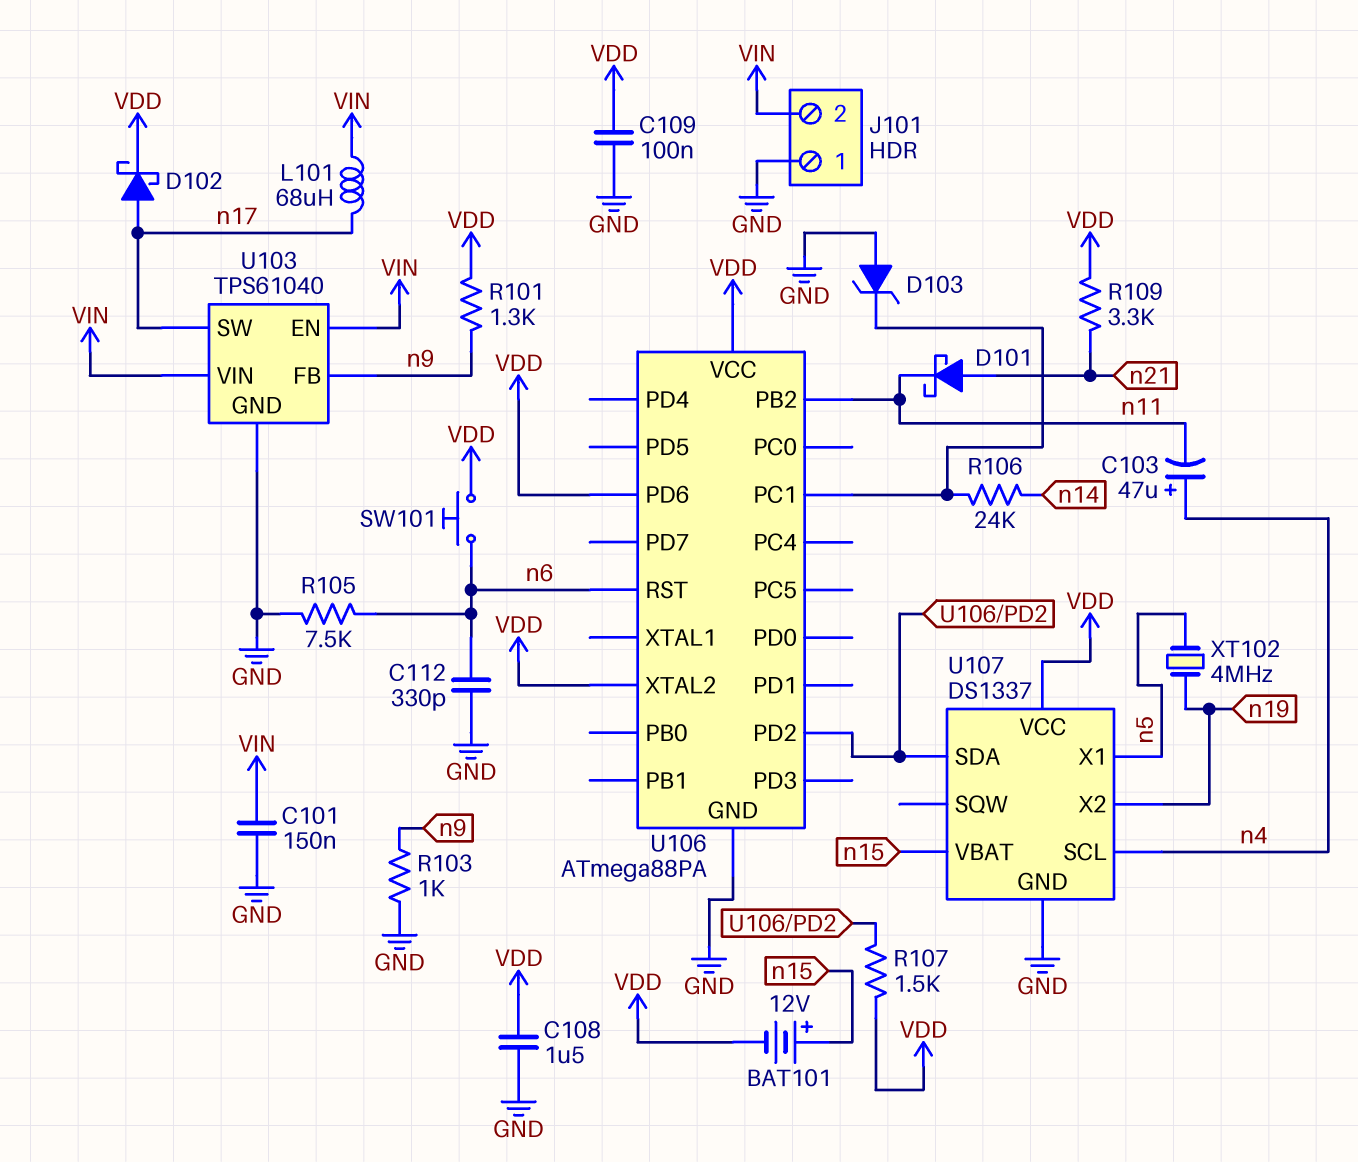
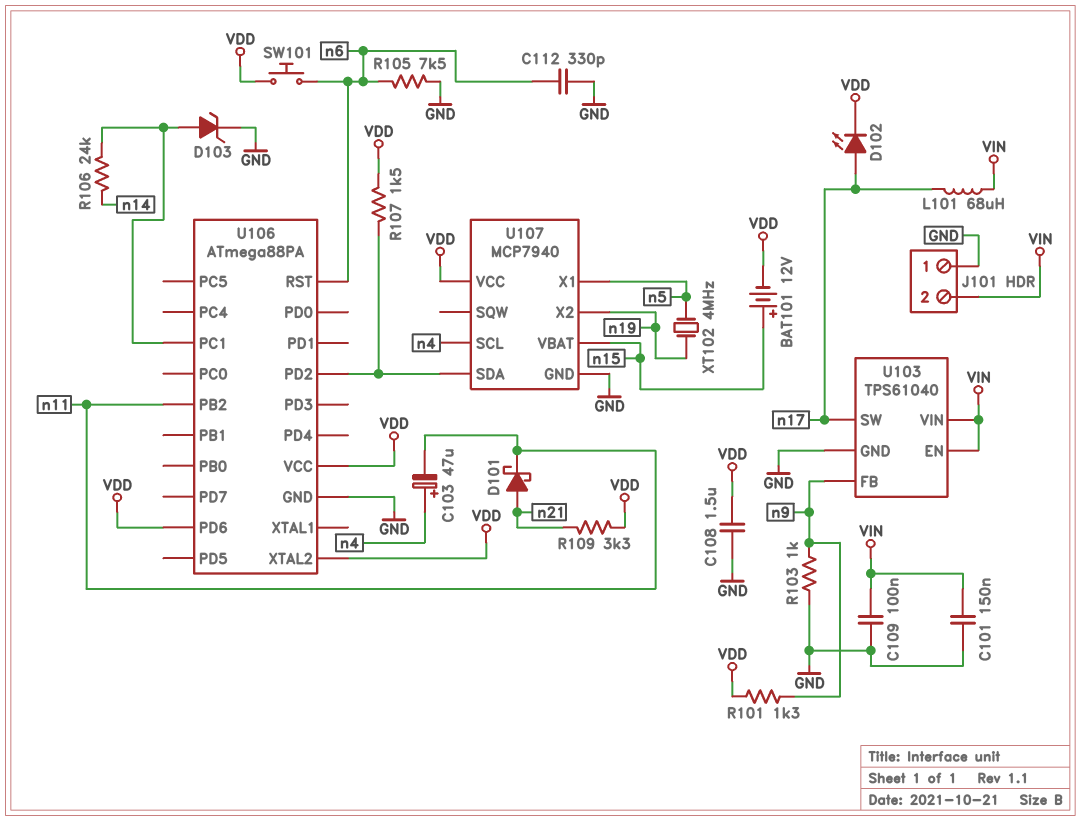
C109: 100nF (GND, VDD) -> 100nF (GND, VIN)
D102: schottky (A n17, K VDD) -> LED (A n17, K VDD)
D103: zener (A GND, K U106/PC1) -> zener (A U106/PC1, K GND)
U107: DS1337 -> MCP7940

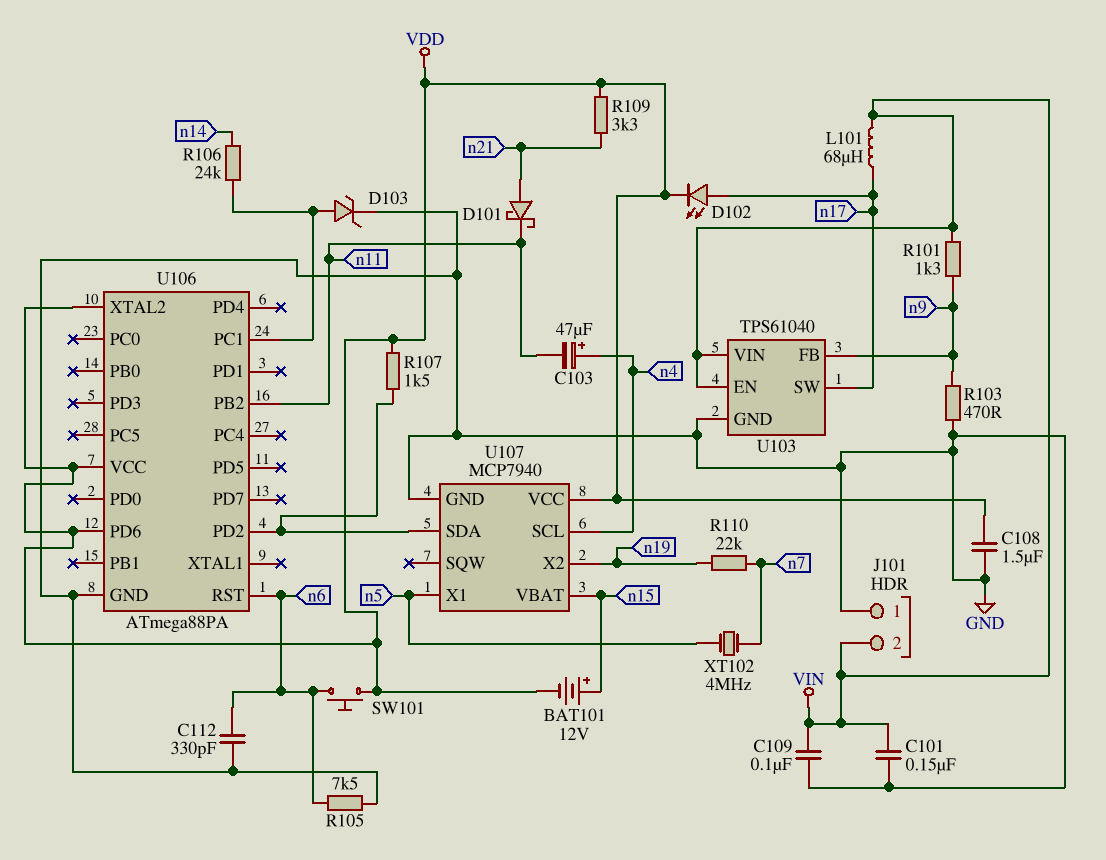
R101: 1.3k (VDD, n9) -> 1.3k (VIN, n9)
R103: 1k (GND, n9) -> 470 (GND, n9)
R110: none -> 22k (n7, n19)
XT102: 4MHz (n5, n19) -> 4MHz (n5, n7)

